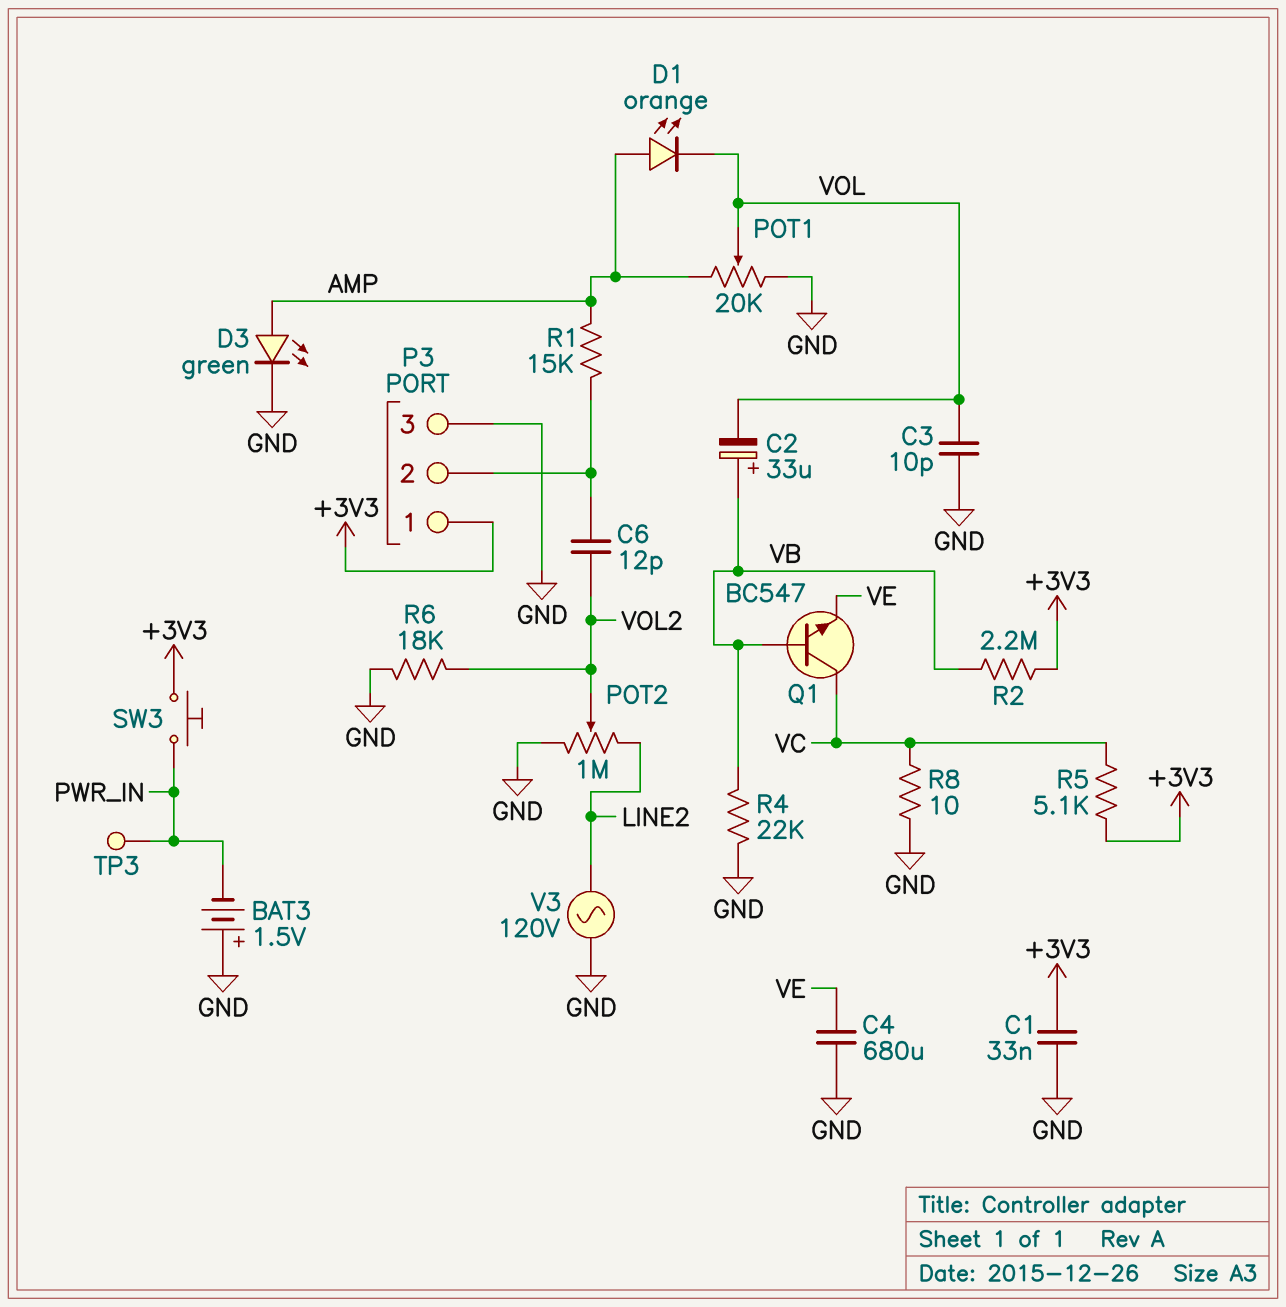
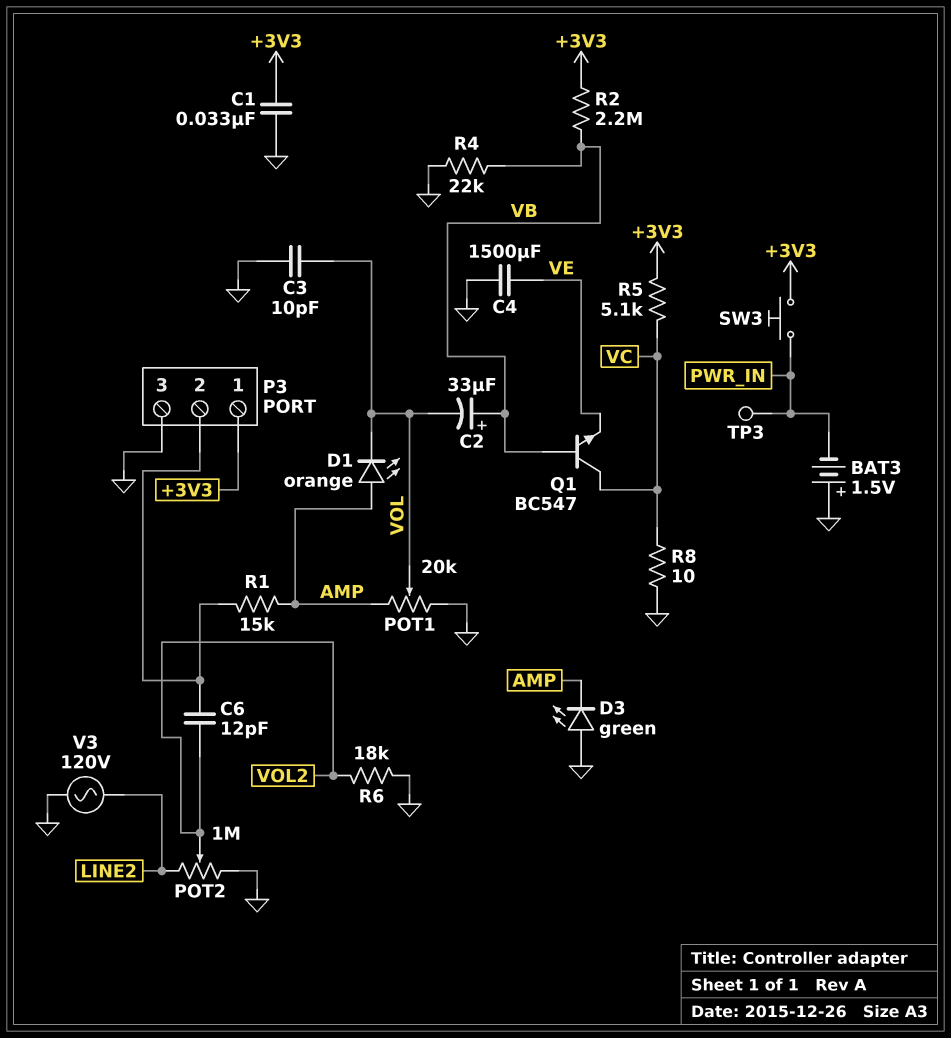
C4: 680uF (GND, VE) -> 1500uF (GND, VE)
D3: LED green (A AMP, K GND) -> LED green (A GND, K AMP)

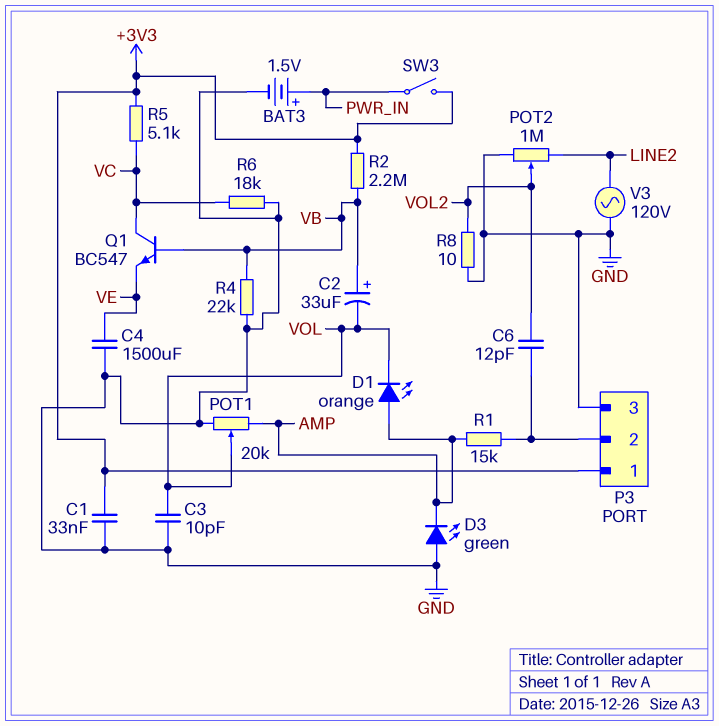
BAT3: 1.5V (plus GND, minus PWR_IN) -> 1.5V (plus PWR_IN, minus GND)
R6: 18k (GND, VOL2) -> 18k (GND, VC)
R8: 10 (GND, VC) -> 10 (GND, VOL2)
SW3: button (+3V3, PWR_IN) -> switch (+3V3, PWR_IN)
TP3: test point (PWR_IN) -> none

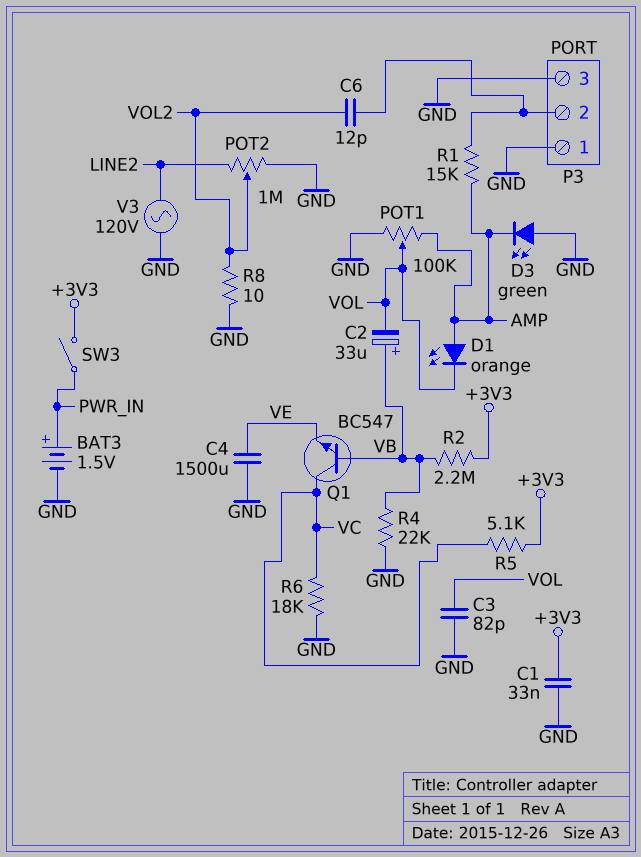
C3: 10pF (GND, VOL) -> 82pF (GND, VOL)
P3 pin 1: +3V3 -> GND
POT1: 20k (AMP, GND, wiper VOL) -> 100k (AMP, GND, wiper VOL)

